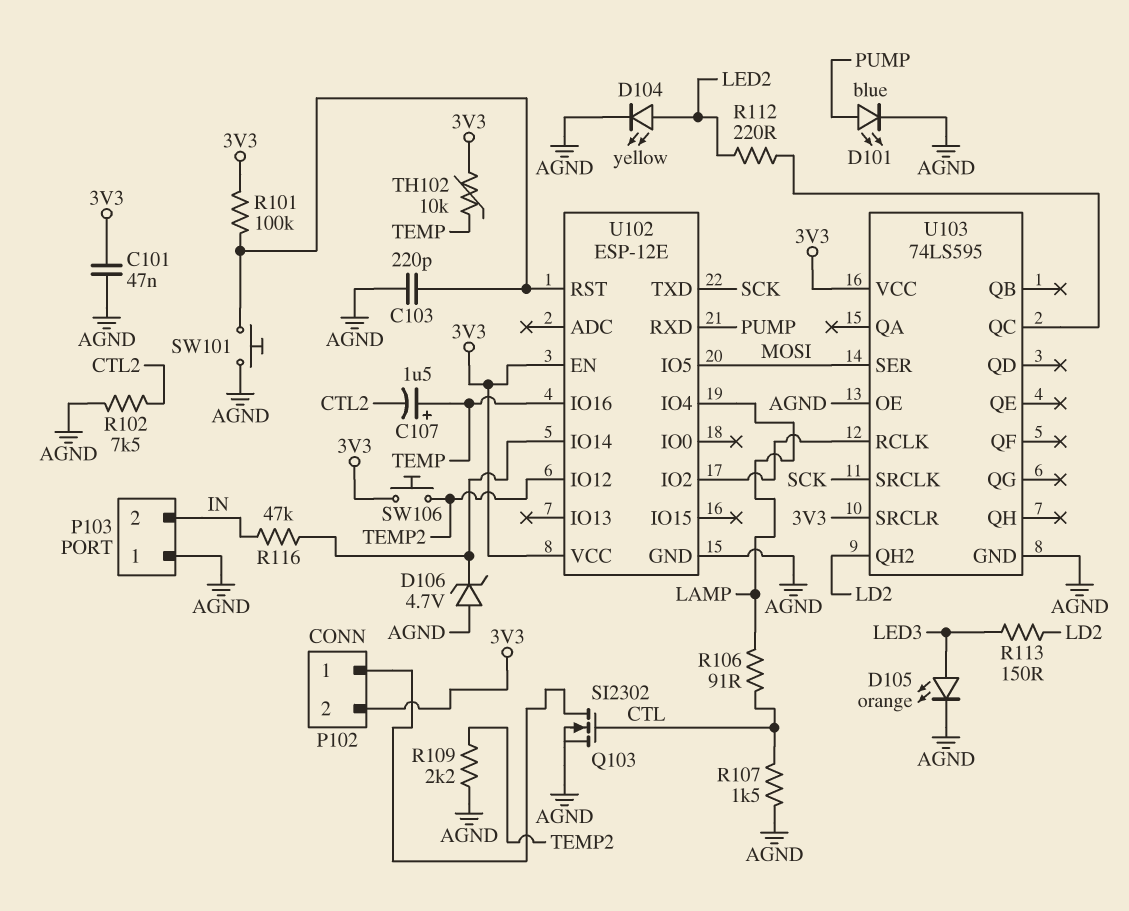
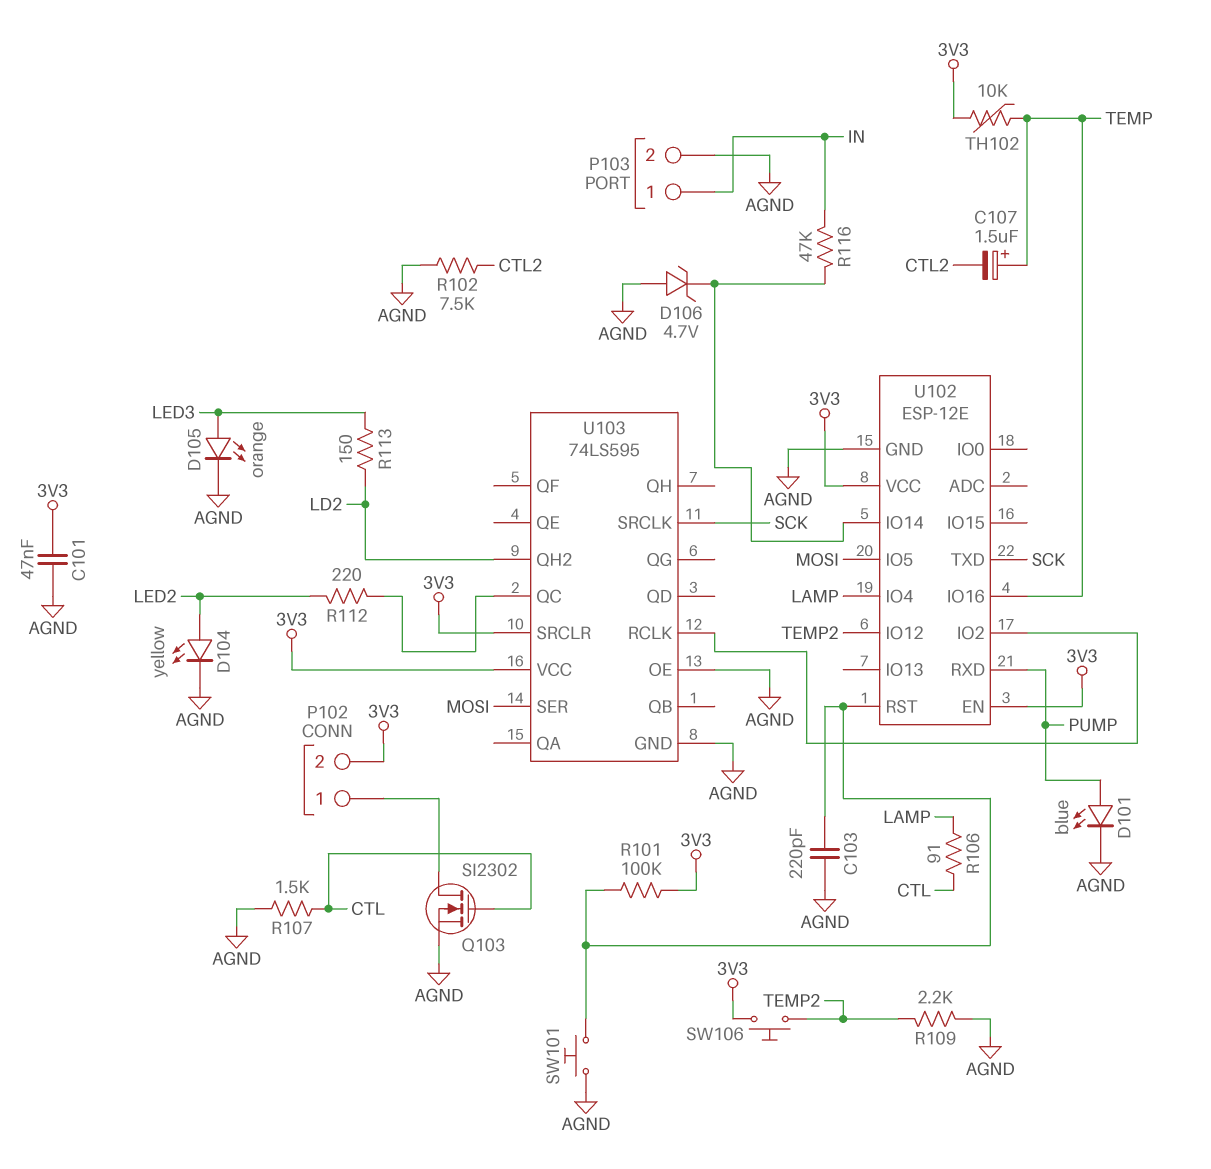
P103 pin 1: AGND -> IN
P103 pin 2: IN -> AGND

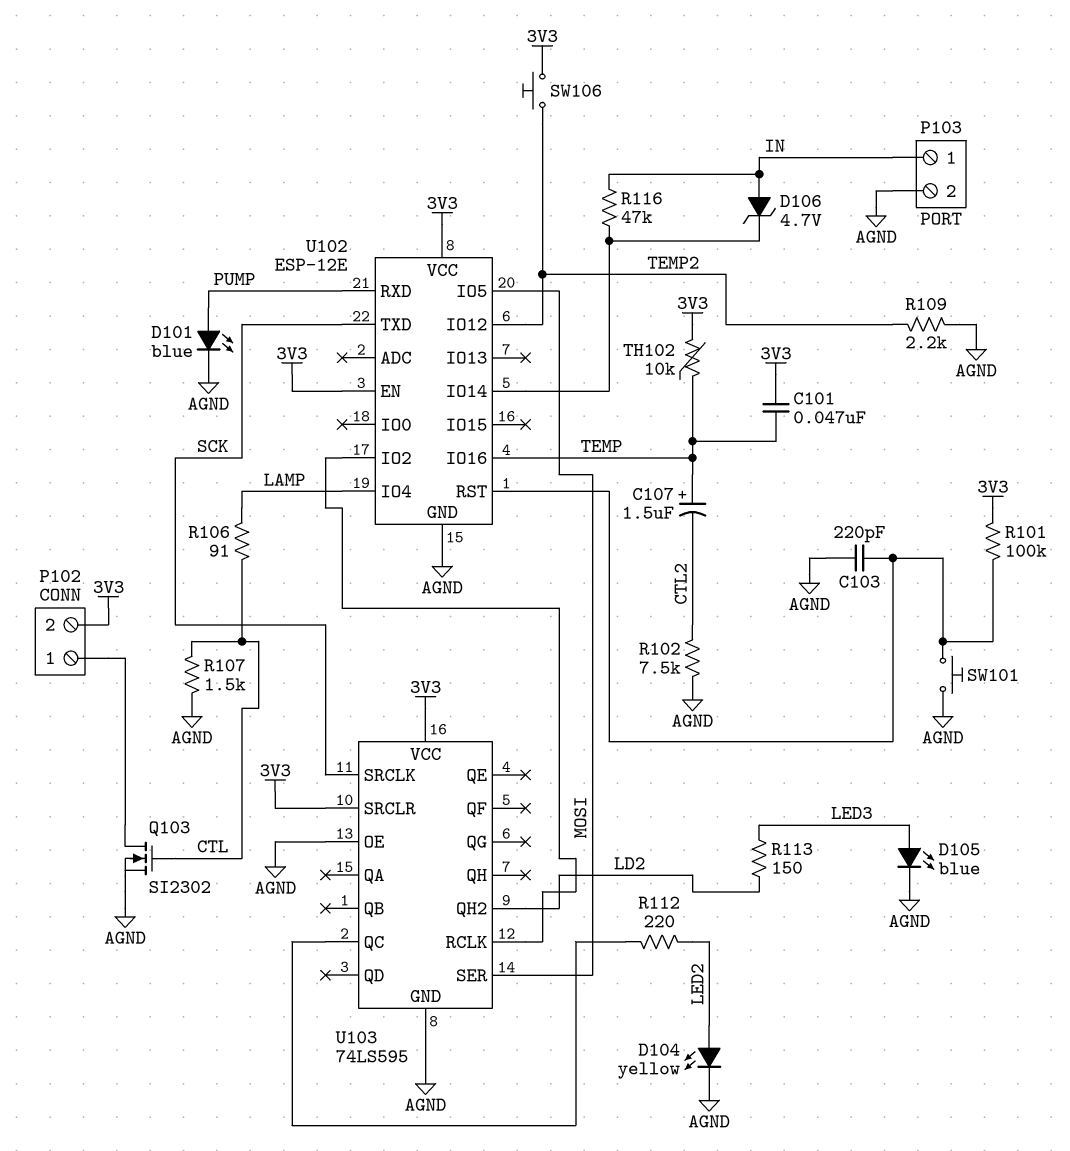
C101: 47nF (3V3, AGND) -> 47nF (3V3, TEMP)
D105: LED orange (A LED3, K AGND) -> LED blue (A LED3, K AGND)
D106: zener 4.7V (A AGND, K U102/IO14) -> zener 4.7V (A IN, K U102/IO14)

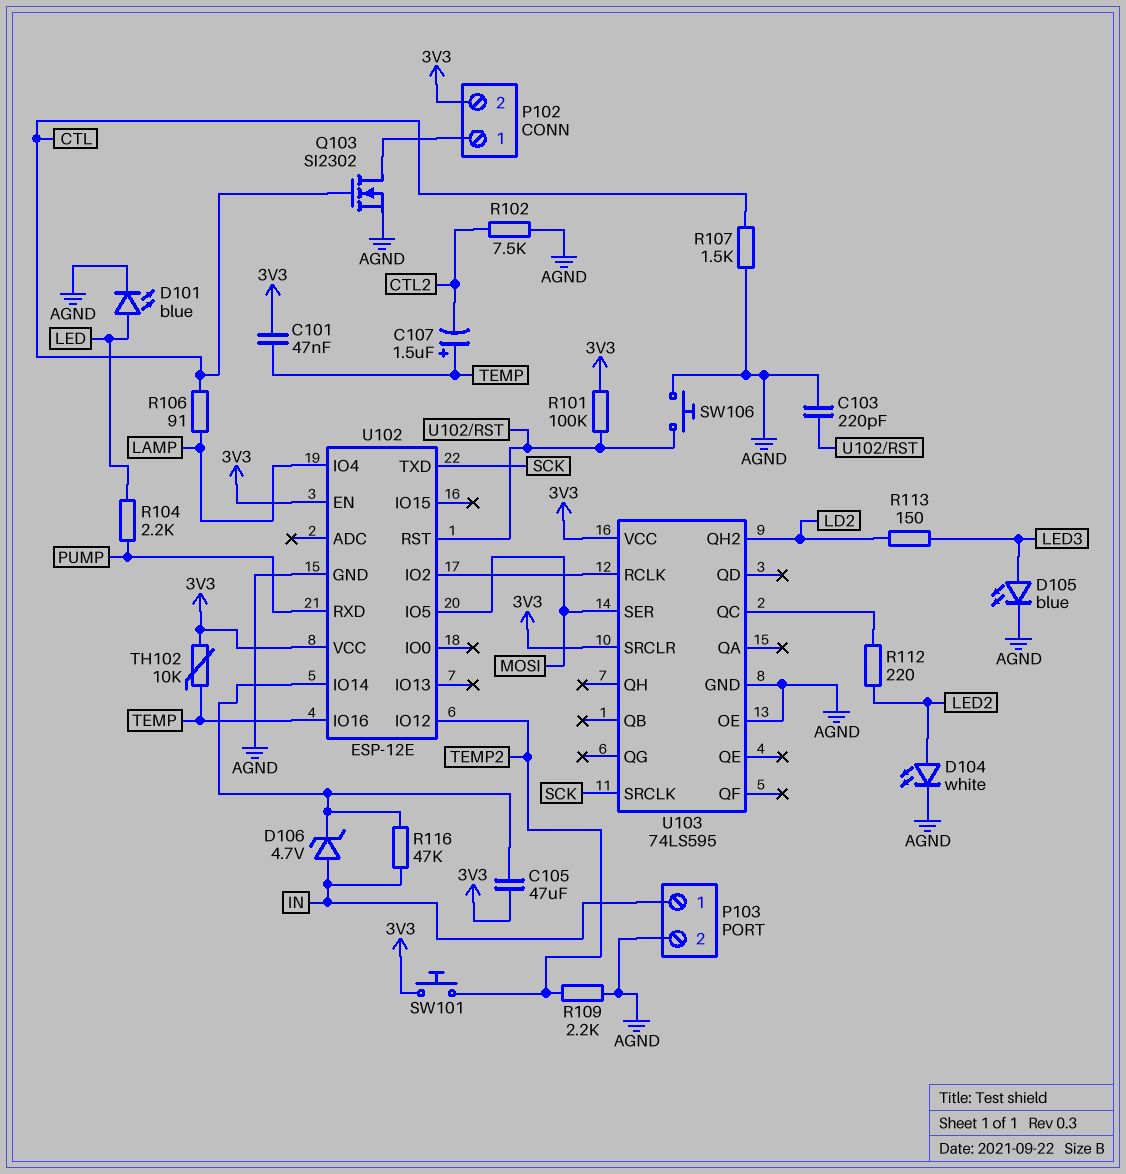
C105: none -> 47uF (3V3, U102/IO14)
D101: LED blue (A PUMP, K AGND) -> LED blue (A LED, K AGND)
D104: LED yellow (A LED2, K AGND) -> LED white (A LED2, K AGND)
R104: none -> 2.2k (LED, PUMP)
SW101: button (AGND, U102/RST) -> button (3V3, TEMP2)
SW106: button (3V3, TEMP2) -> button (AGND, U102/RST)

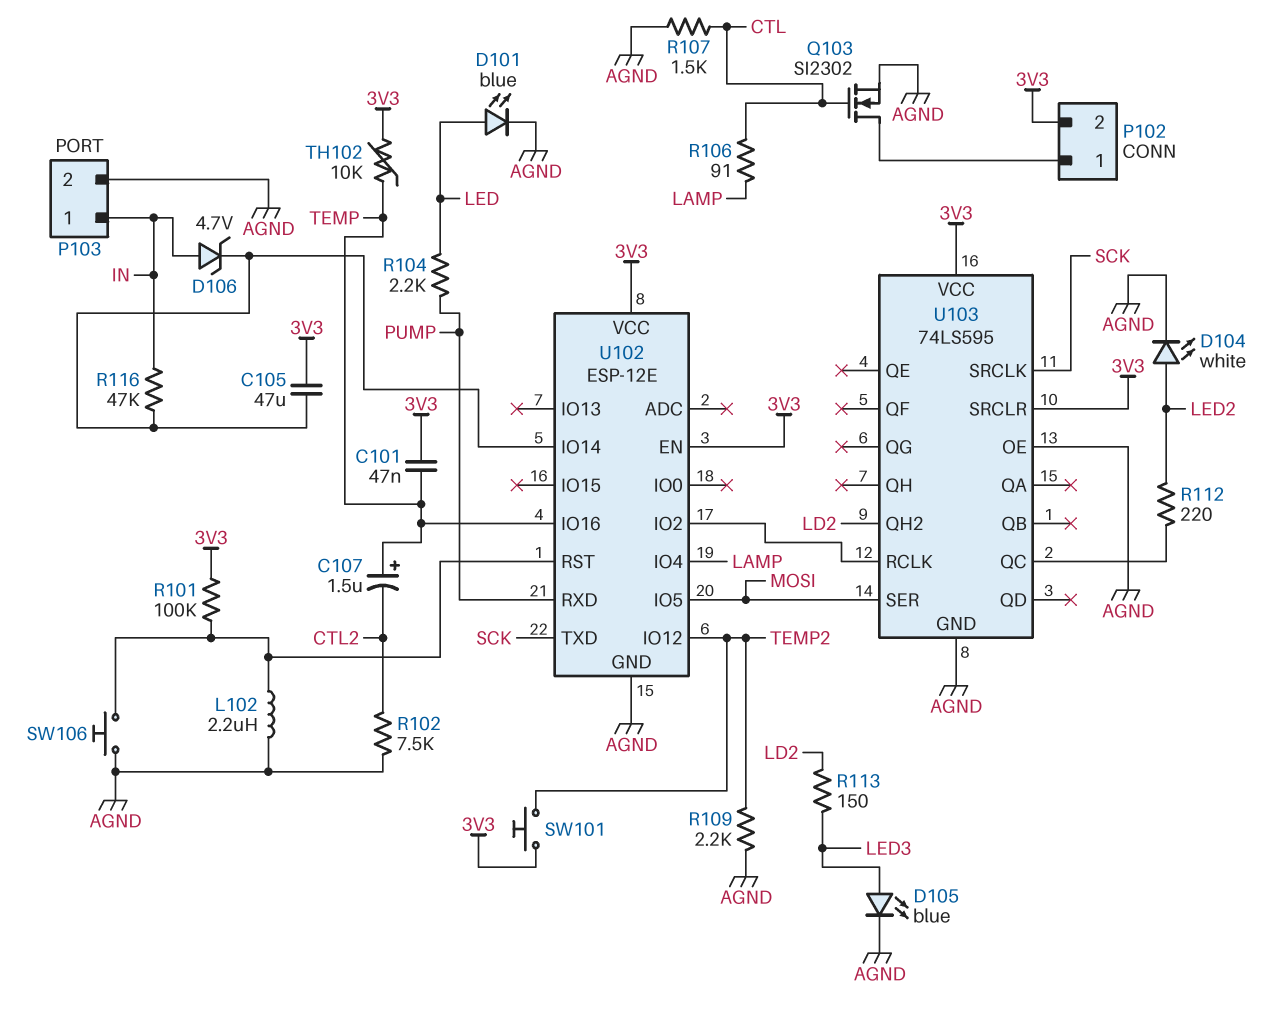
C103: 220pF (AGND, U102/RST) -> none
L102: none -> 2.2uH (AGND, U102/RST)

